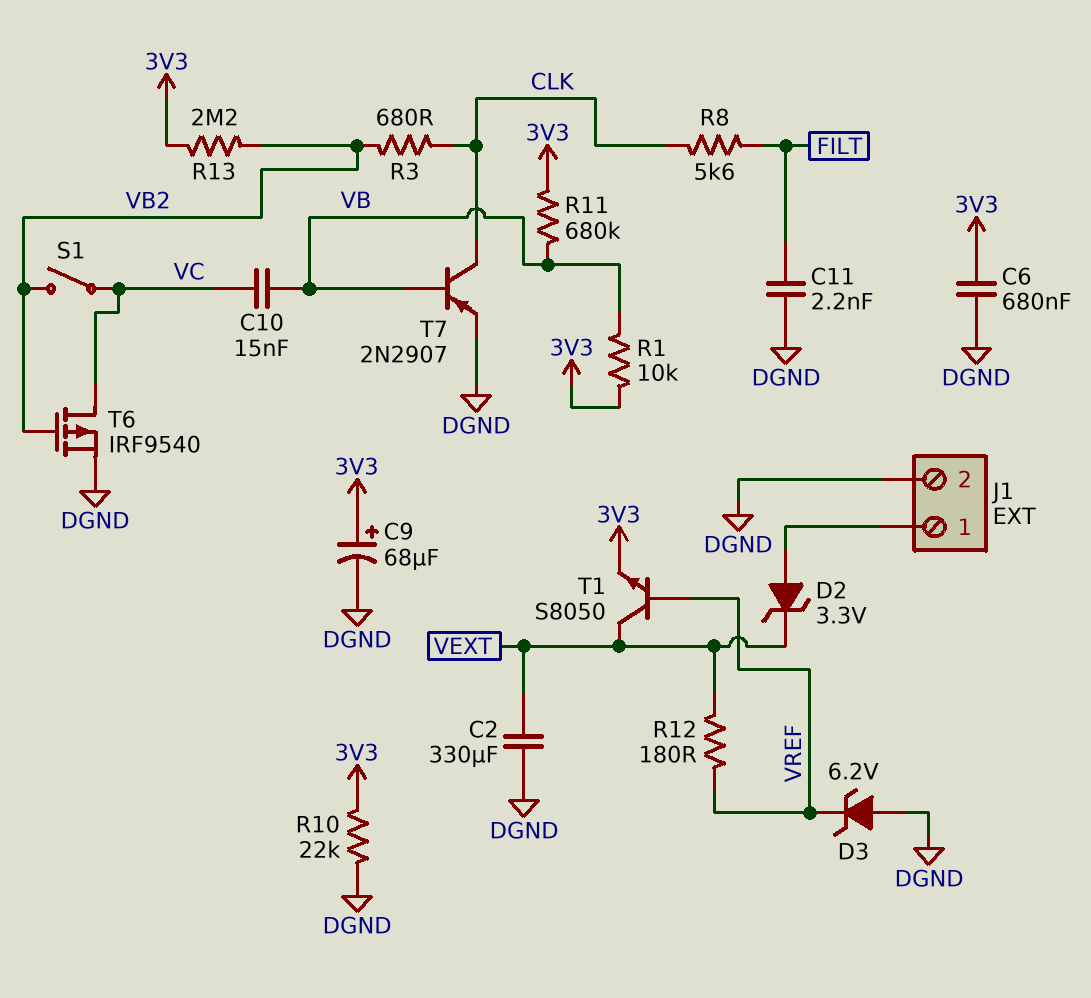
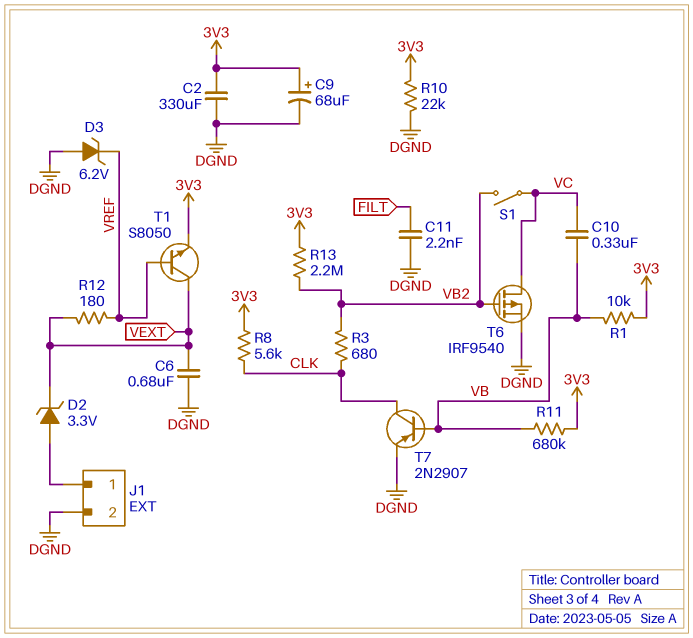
C2: 330uF (DGND, VEXT) -> 330uF (3V3, DGND)
C6: 680nF (3V3, DGND) -> 680nF (DGND, VEXT)
C10: 15nF (VB, VC) -> 330nF (VB, VC)
R8: 5.6k (CLK, FILT) -> 5.6k (3V3, CLK)

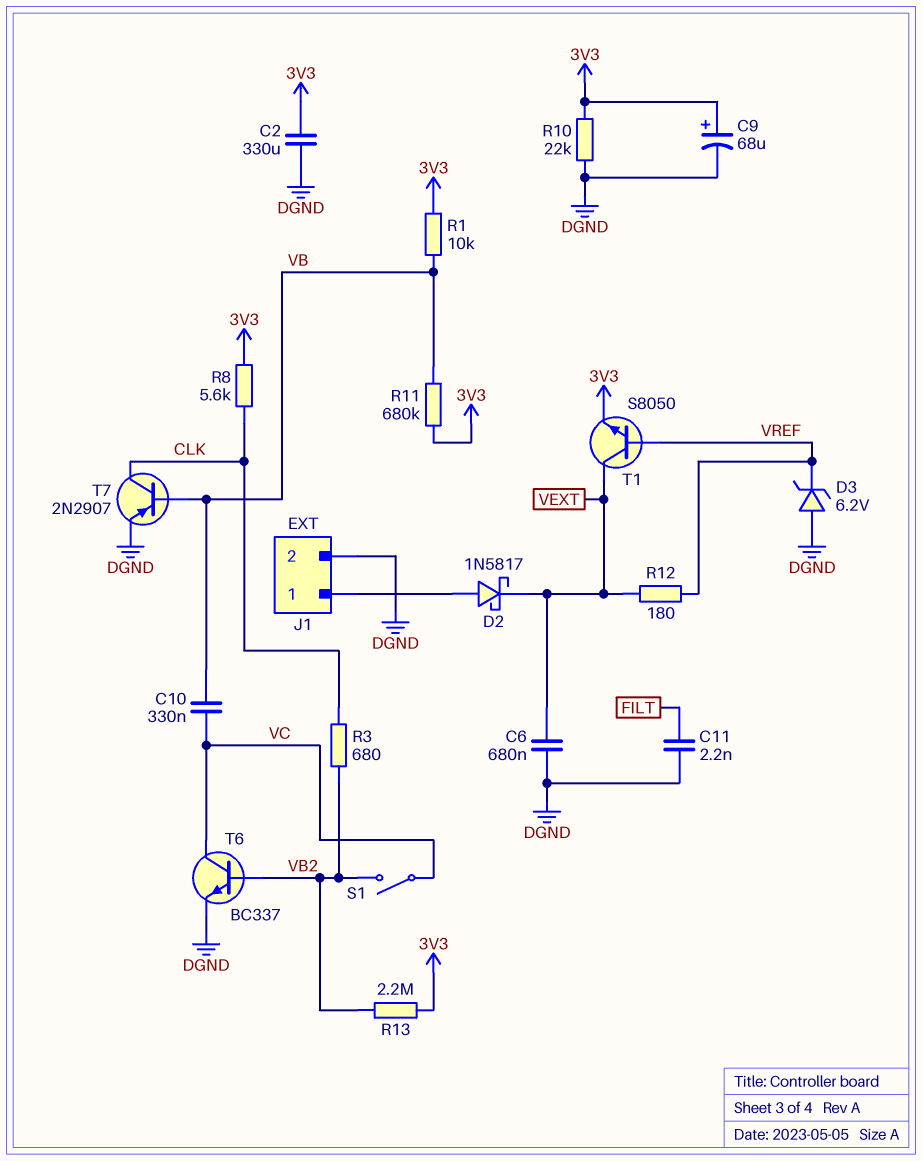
D2: zener 3.3V (A J1/1, K VEXT) -> schottky 1N5817 (A J1/1, K VEXT)
T6: PMOS IRF9540 (G VB2, D VC, S DGND) -> NPN BC337 (B VB2, C VC, E DGND)

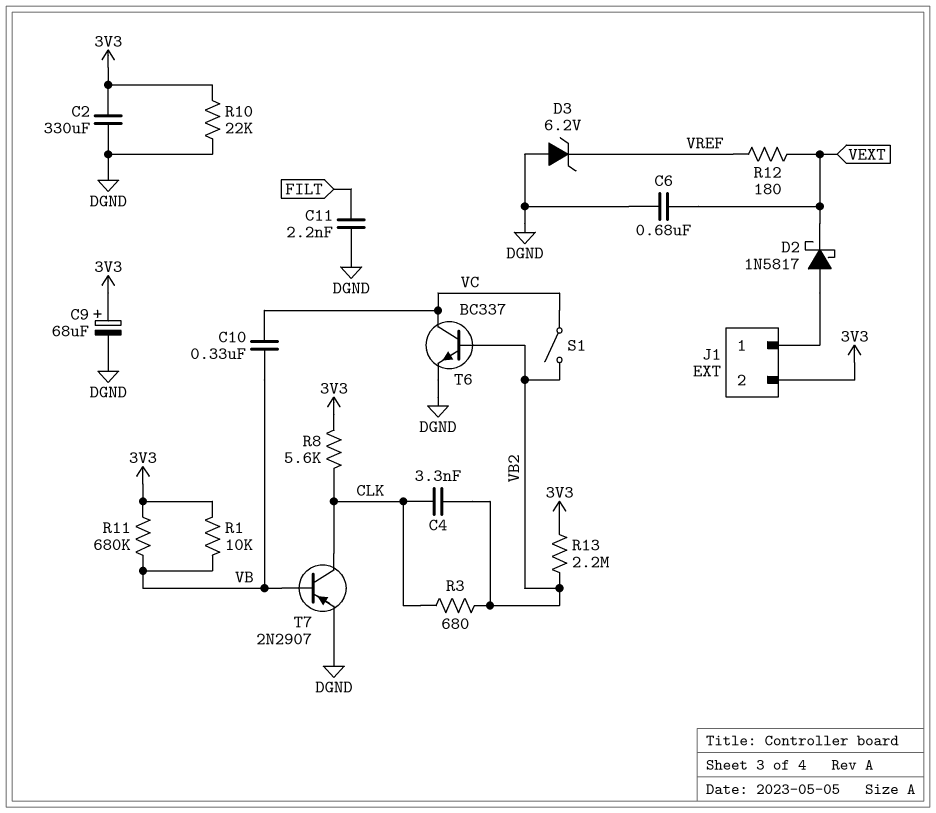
C4: none -> 3.3nF (CLK, VB2)
J1 pin 2: DGND -> 3V3
T1: NPN S8050 (B VREF, C VEXT, E 3V3) -> none

